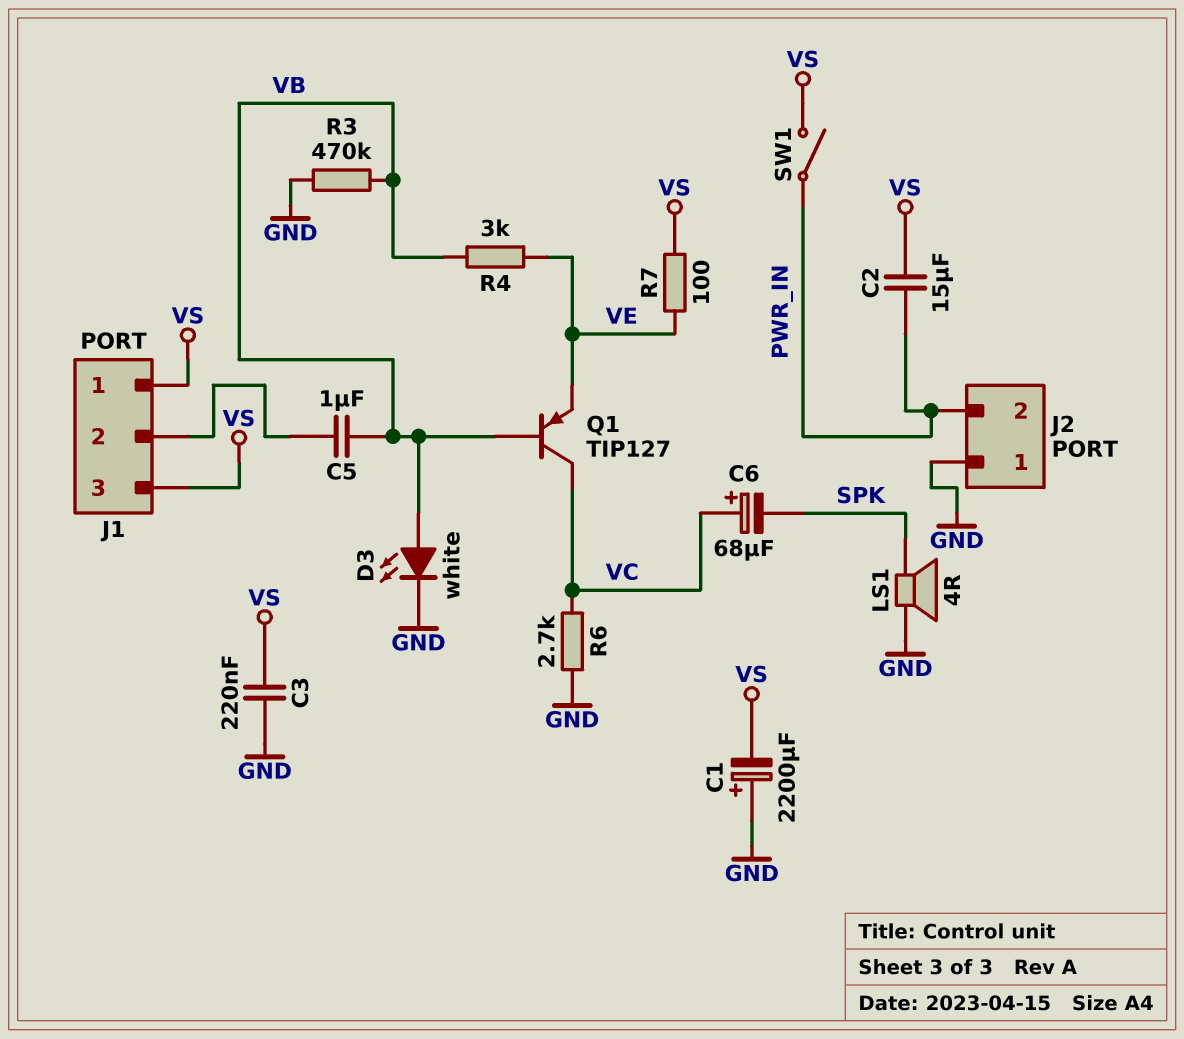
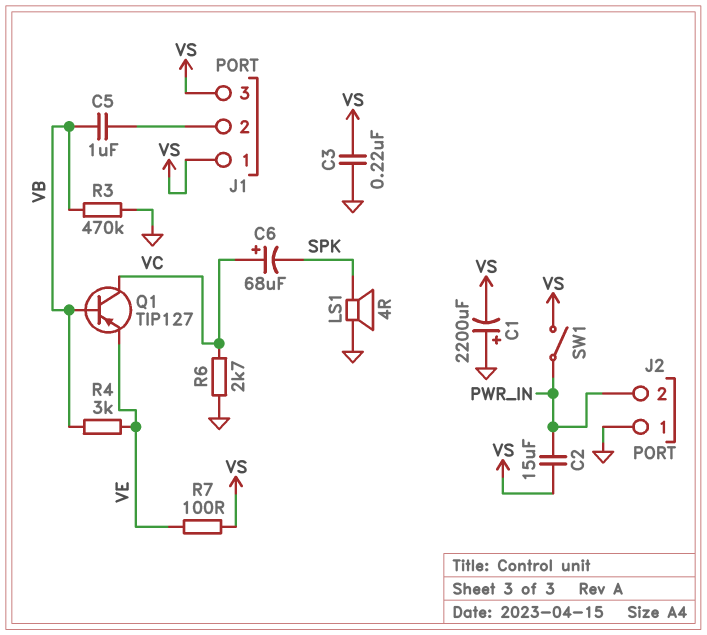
D3: LED white (A VB, K GND) -> none

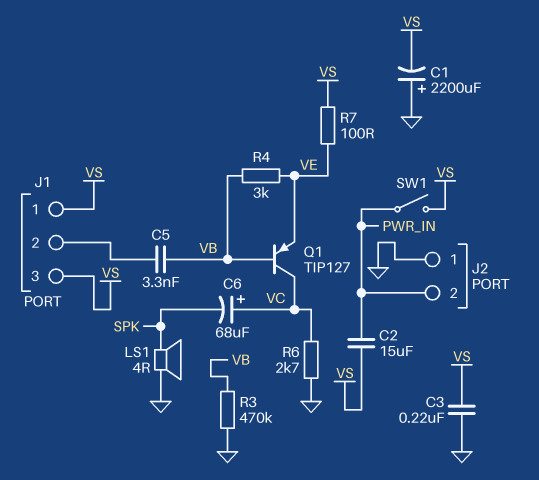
C5: 1uF (J1/2, VB) -> 3.3nF (J1/2, VB)

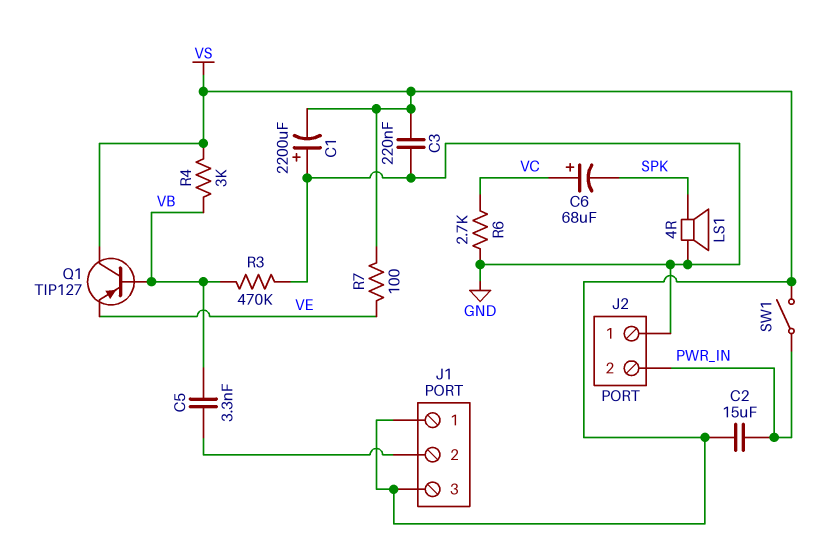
Q1: PNP TIP127 (B VB, C VC, E VE) -> PNP TIP127 (B VB, C VS, E VE)
R4: 3k (VB, VE) -> 3k (VB, VS)

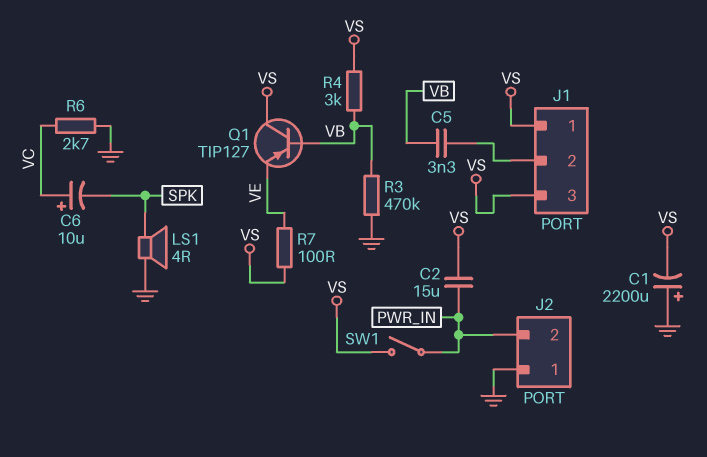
C3: 220nF (GND, VS) -> none
C6: 68uF (plus VC, minus SPK) -> 10uF (plus VC, minus SPK)

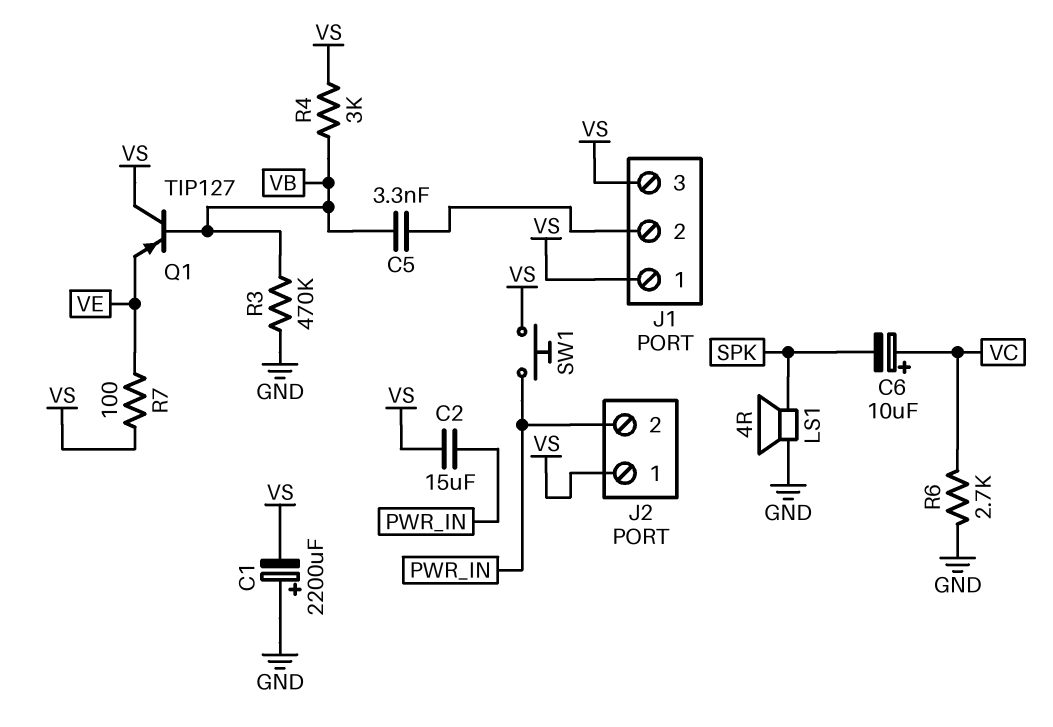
J2 pin 1: GND -> VS
SW1: switch (PWR_IN, VS) -> button (PWR_IN, VS)

